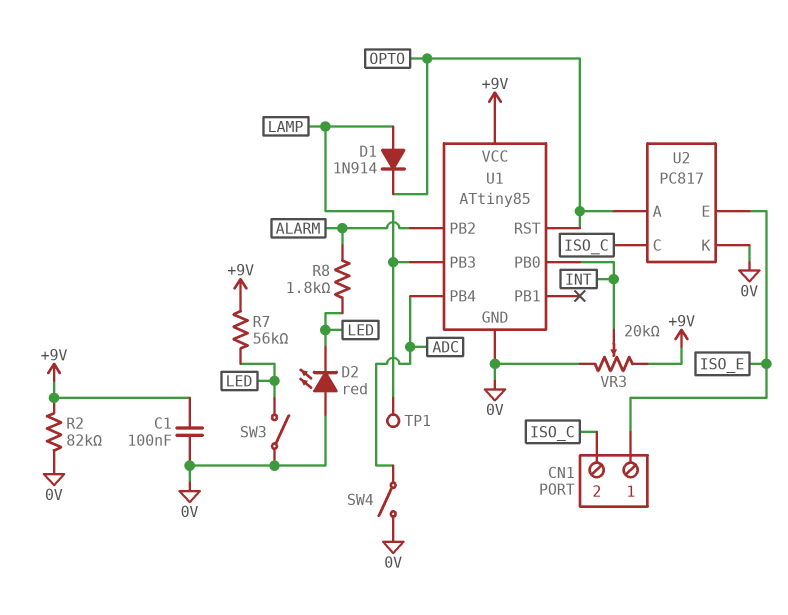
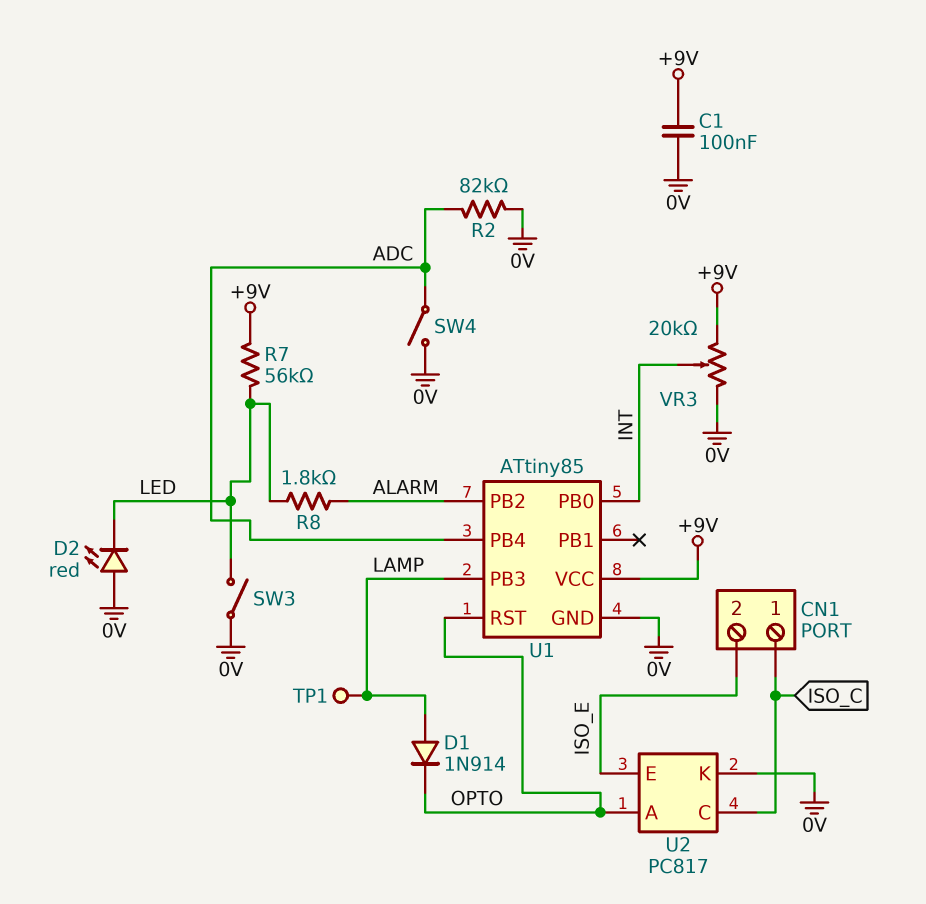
CN1 pin 1: ISO_E -> ISO_C
CN1 pin 2: ISO_C -> ISO_E
R2: 82k (+9V, 0V) -> 82k (0V, ADC)

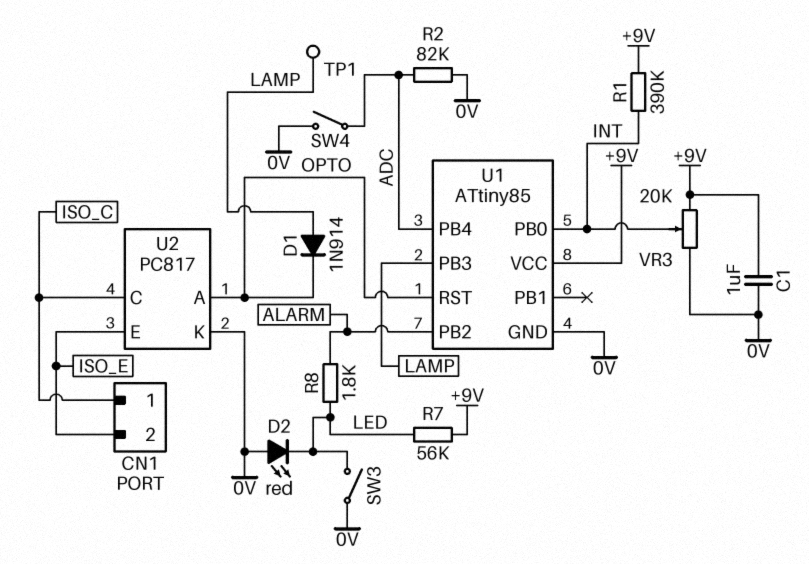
C1: 100nF (+9V, 0V) -> 1uF (+9V, 0V)
R1: none -> 390k (+9V, INT)

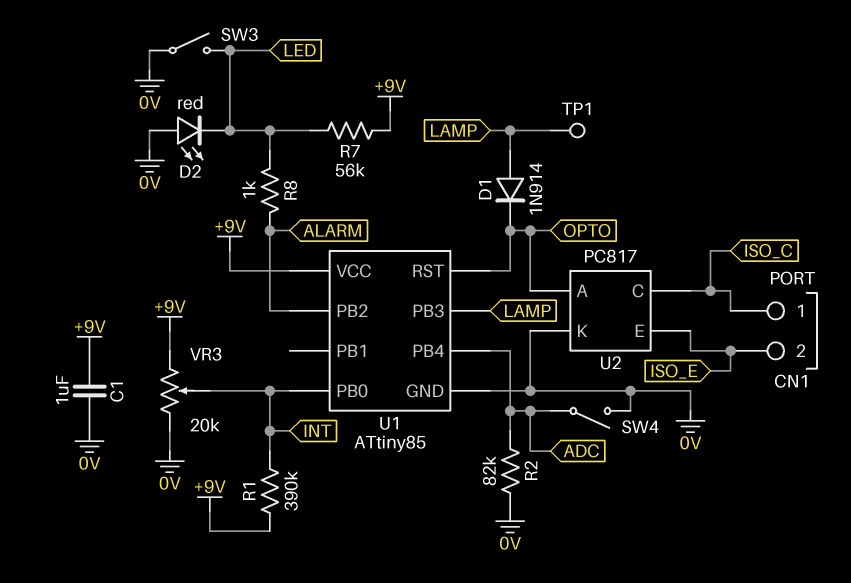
R8: 1.8k (ALARM, LED) -> 1k (ALARM, LED)

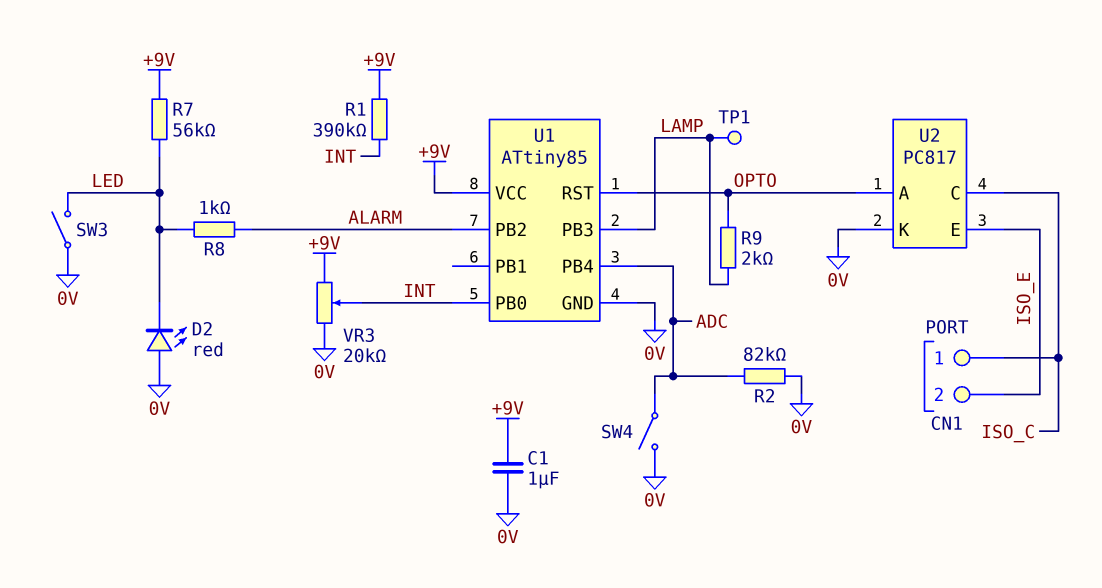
D1: diode 1N914 (A LAMP, K OPTO) -> none
R9: none -> 2k (LAMP, OPTO)

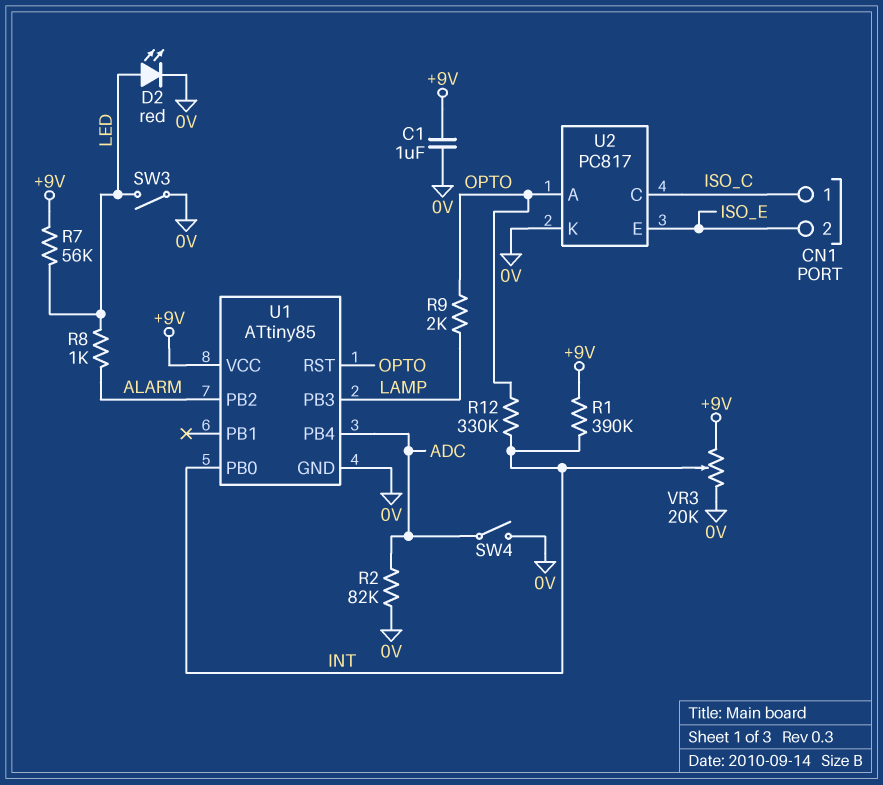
D2: LED red (A 0V, K LED) -> LED red (A LED, K 0V)
R12: none -> 330k (INT, OPTO)
TP1: test point (LAMP) -> none

